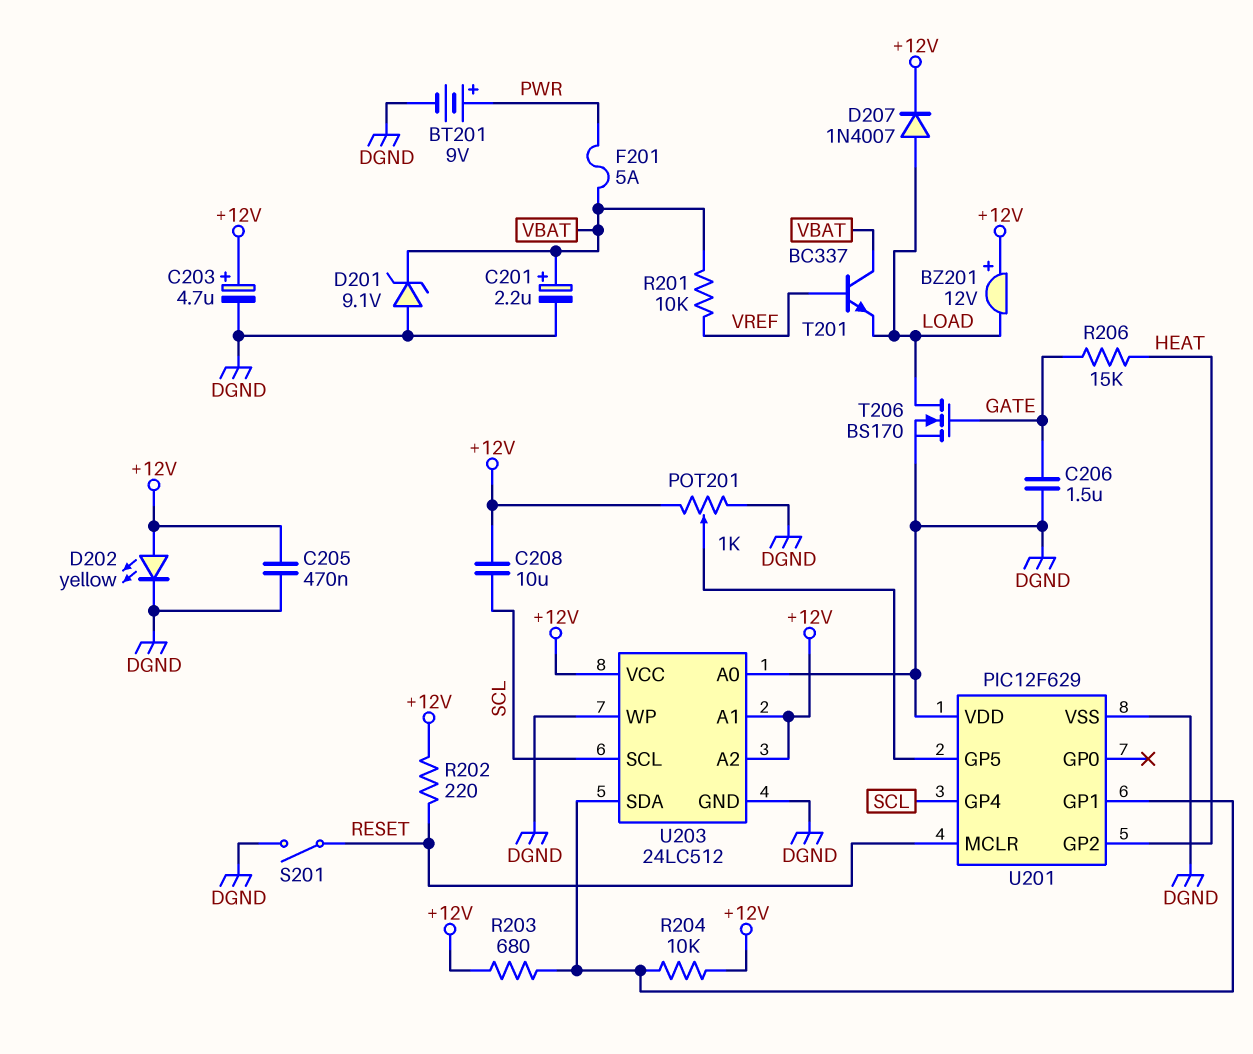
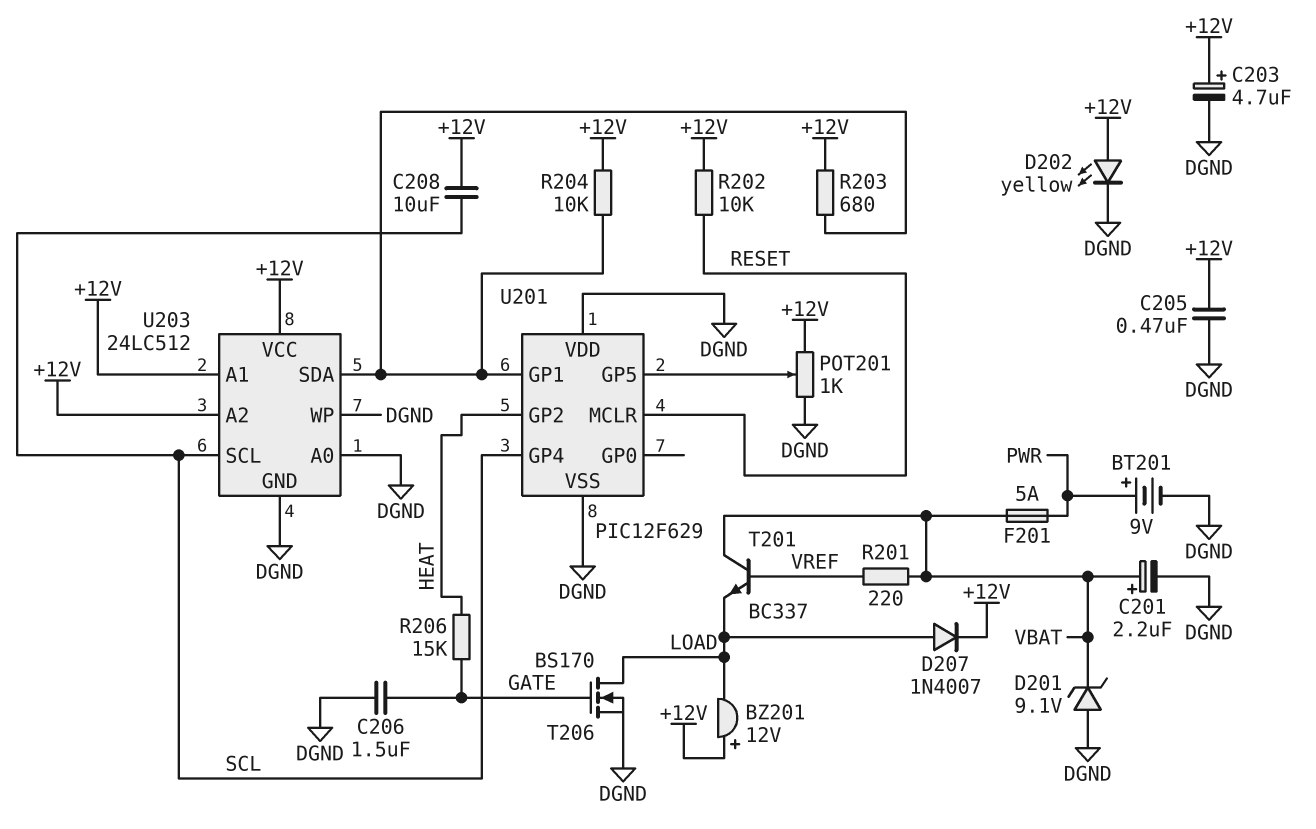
R201: 10k (VBAT, VREF) -> 220 (VBAT, VREF)
R202: 220 (+12V, RESET) -> 10k (+12V, RESET)
S201: switch (DGND, RESET) -> none

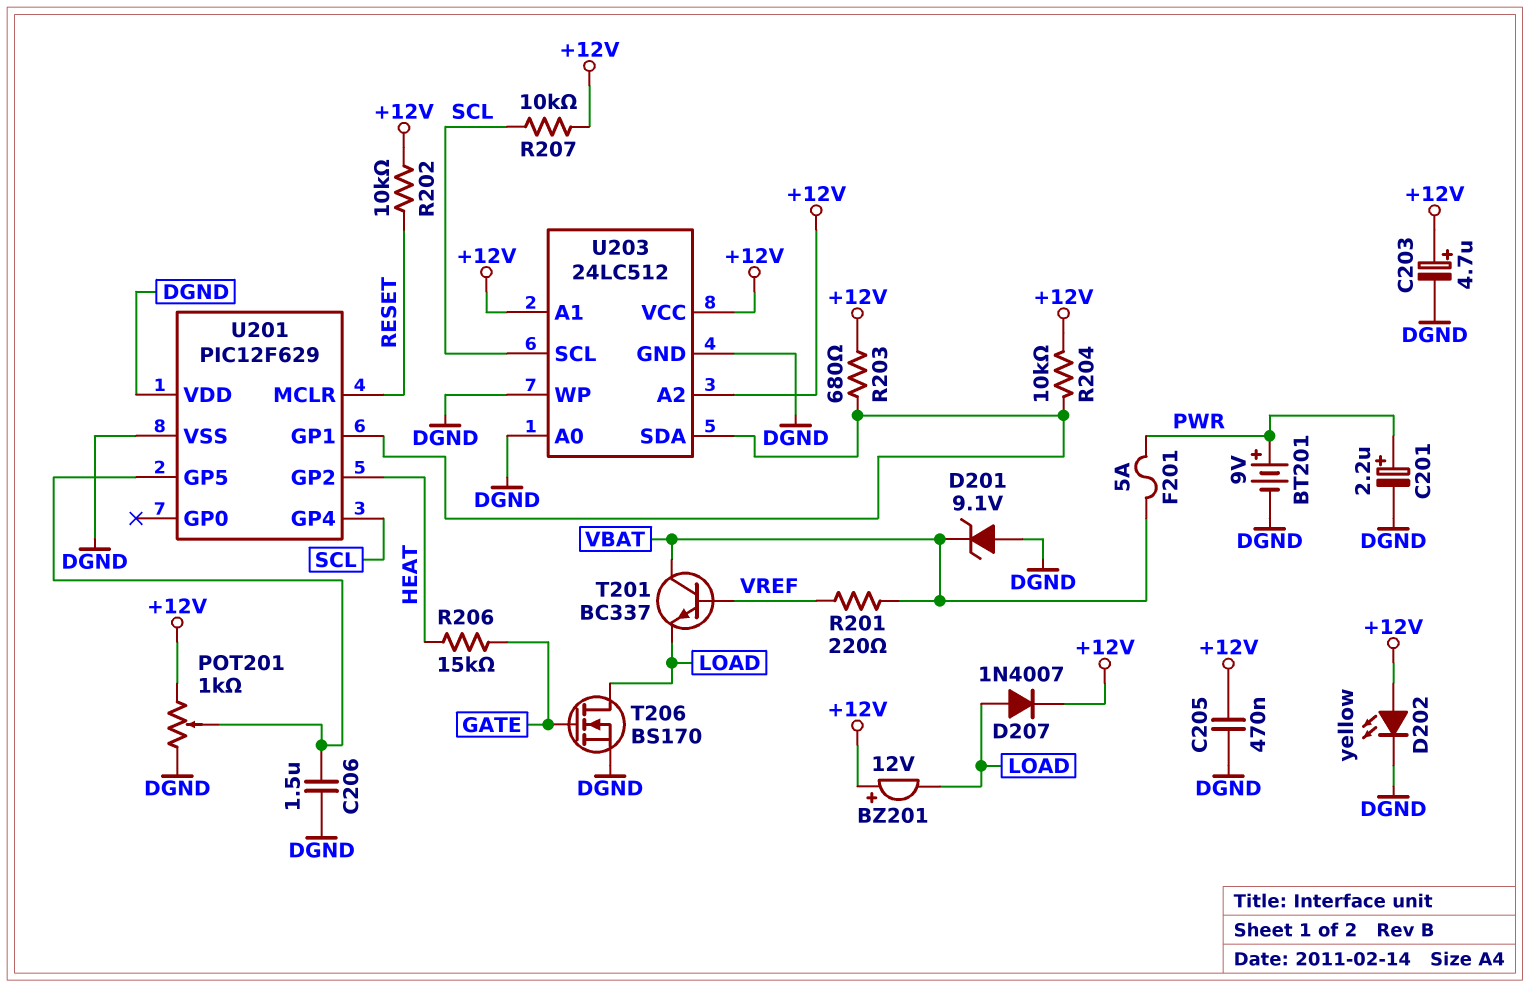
C201: 2.2uF (plus VBAT, minus DGND) -> 2.2uF (plus PWR, minus DGND)
C206: 1.5uF (DGND, GATE) -> 1.5uF (DGND, U201/GP5)
C208: 10uF (+12V, SCL) -> none
R207: none -> 10k (+12V, SCL)

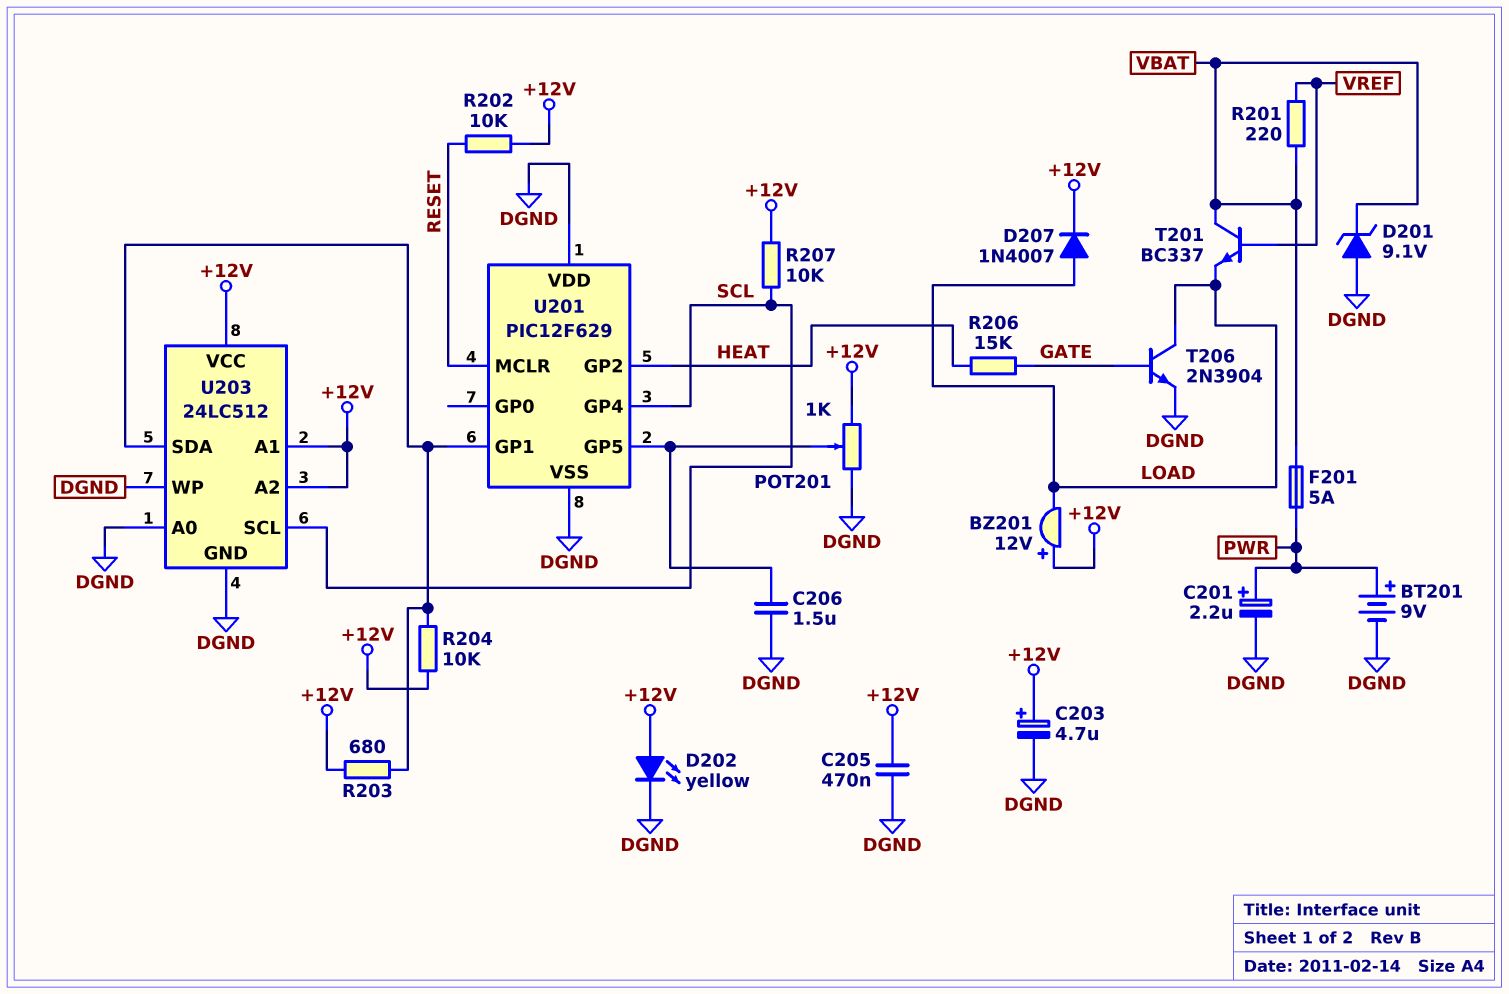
T206: NMOS BS170 (G GATE, D LOAD, S DGND) -> NPN 2N3904 (B GATE, C LOAD, E DGND)

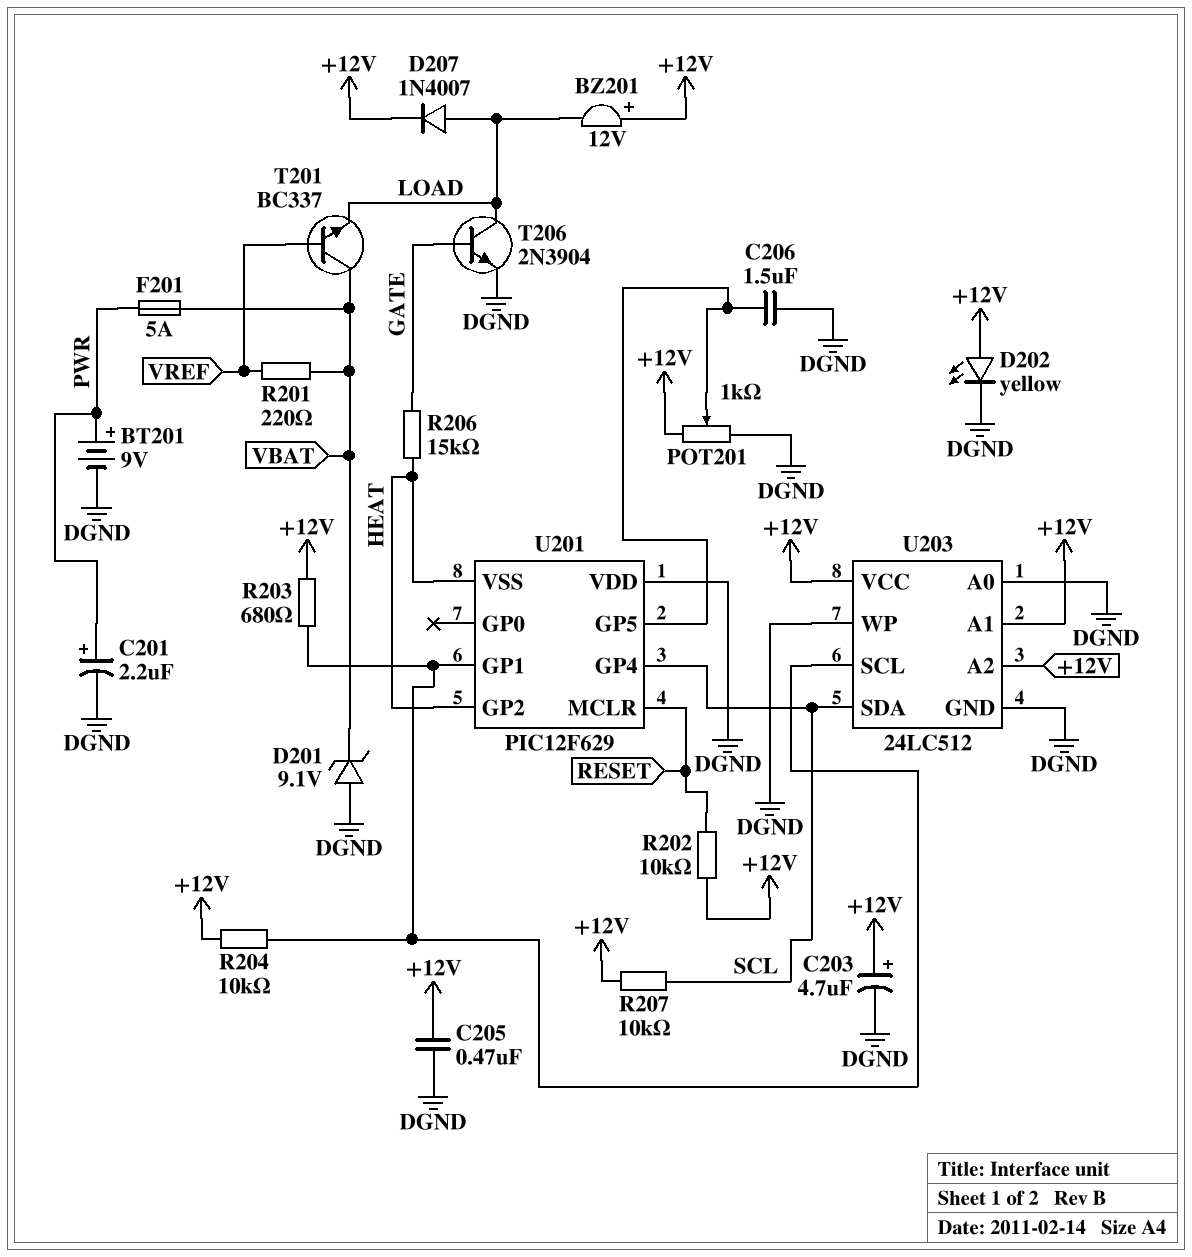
U201 pin VSS: DGND -> HEAT
U203 pin SCL: SCL -> U201/GP1
U203 pin SDA: U201/GP1 -> SCL

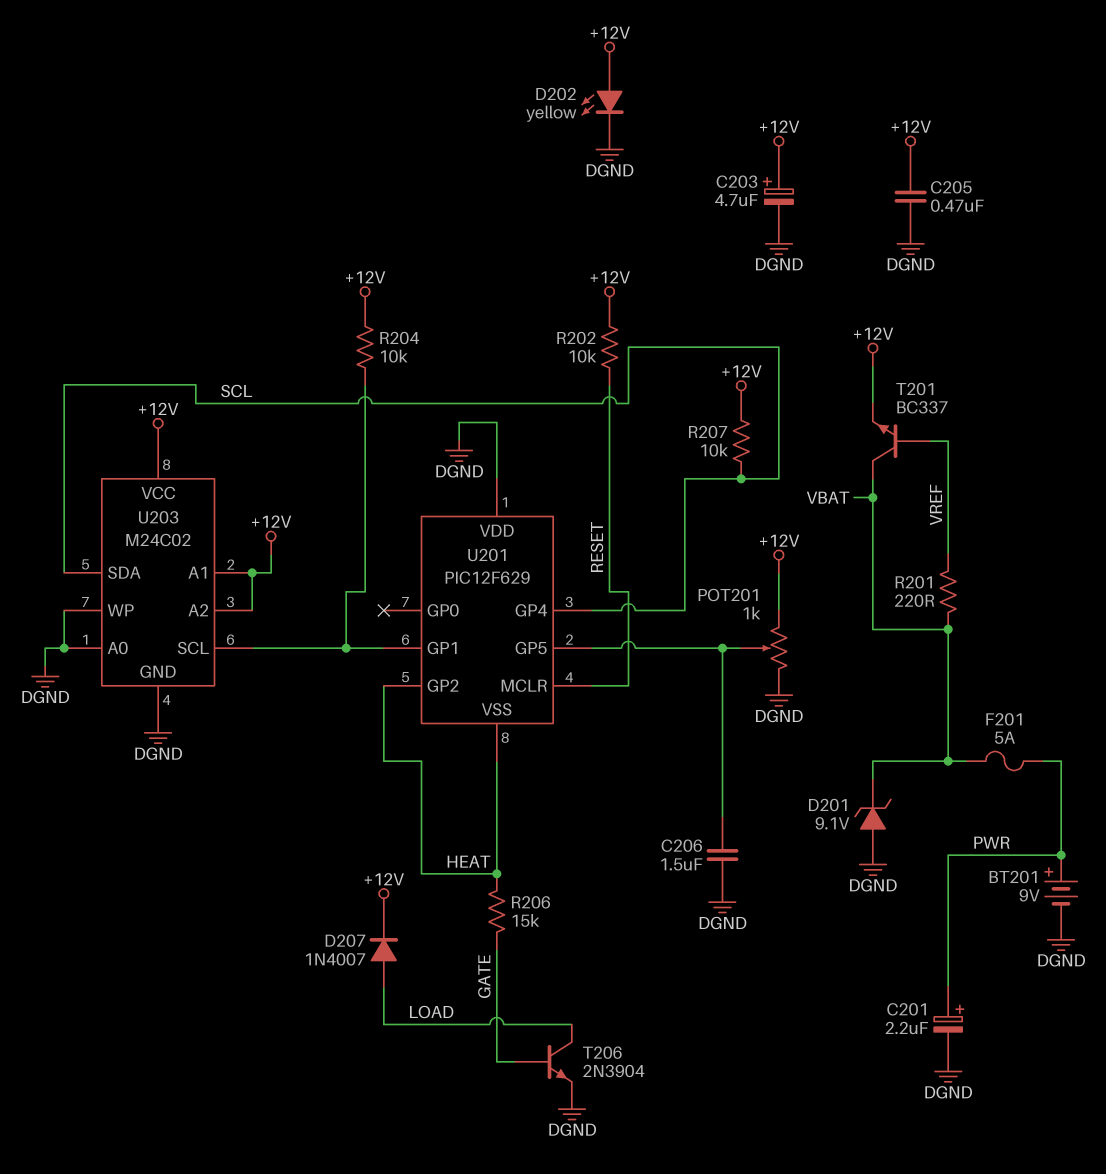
BZ201: buzzer 12V (plus +12V, minus LOAD) -> none
R203: 680 (+12V, U201/GP1) -> none
T201: NPN BC337 (B VREF, C VBAT, E LOAD) -> NPN BC337 (B VREF, C VBAT, E +12V)
U203: 24LC512 -> M24C02

